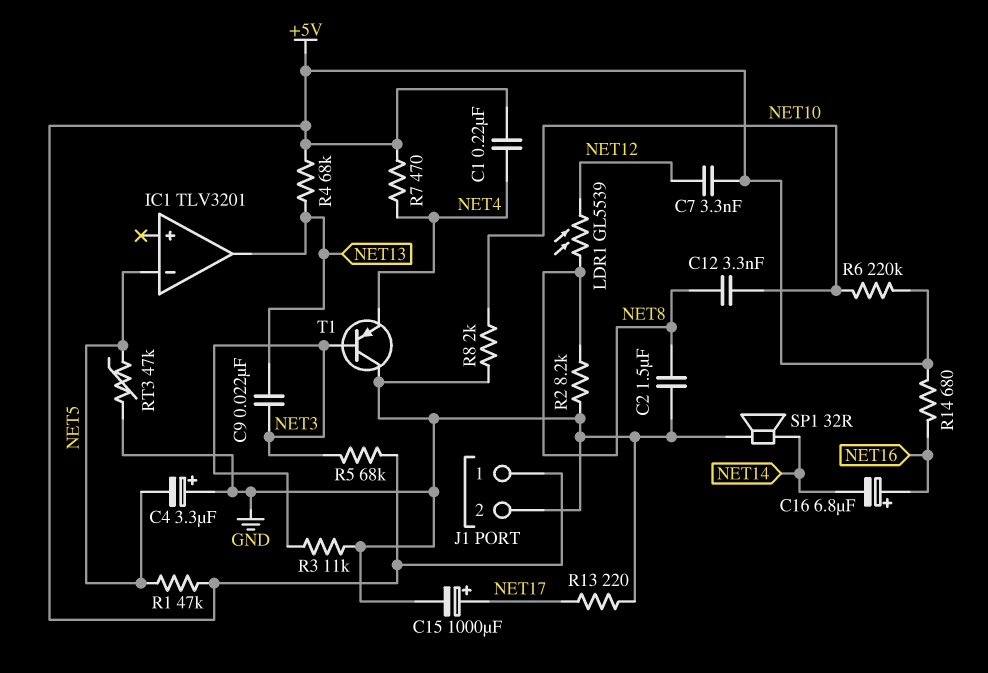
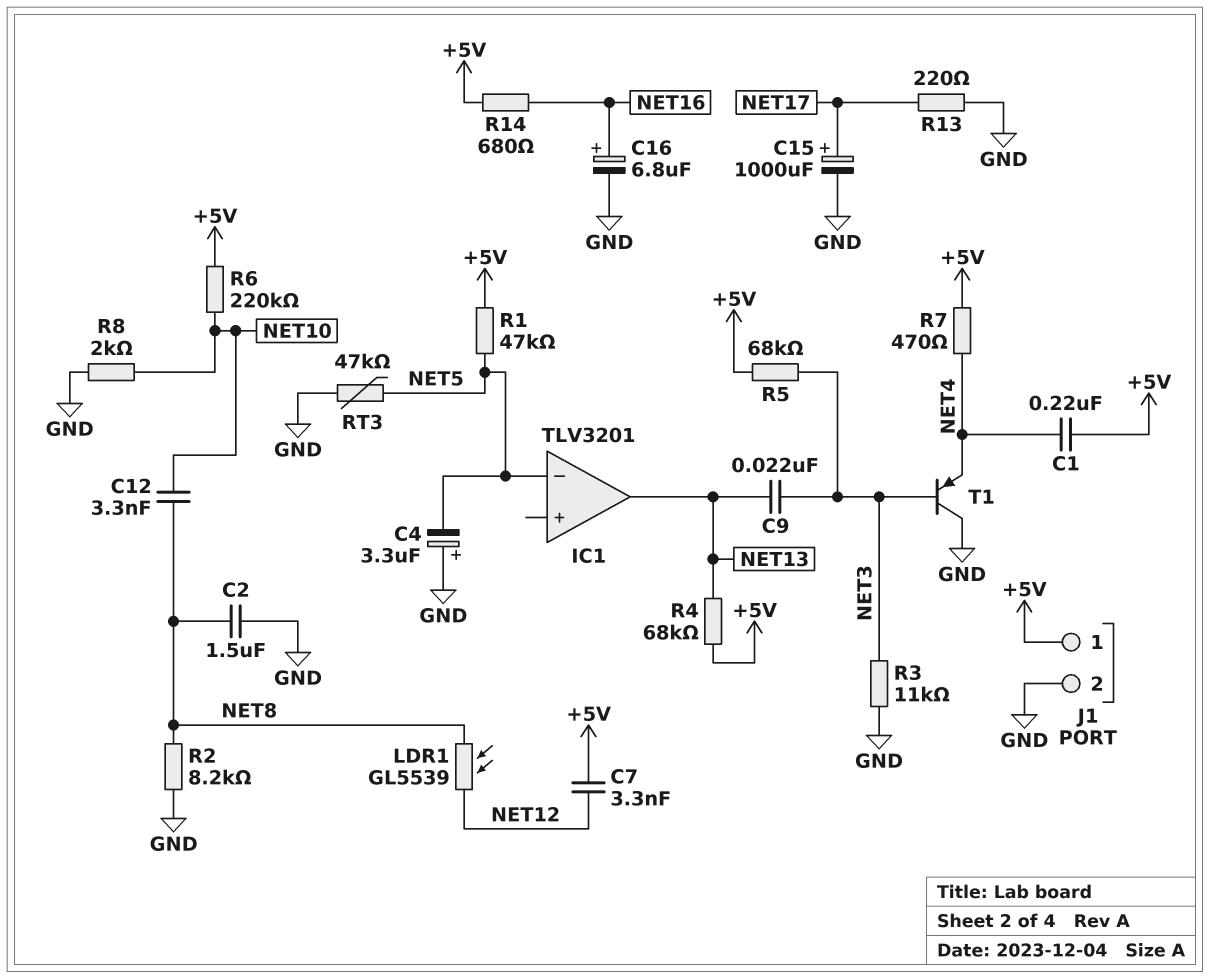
C16: 6.8uF (plus NET16, minus NET14) -> 6.8uF (plus NET16, minus GND)
SP1: speaker 32R (GND, NET14) -> none

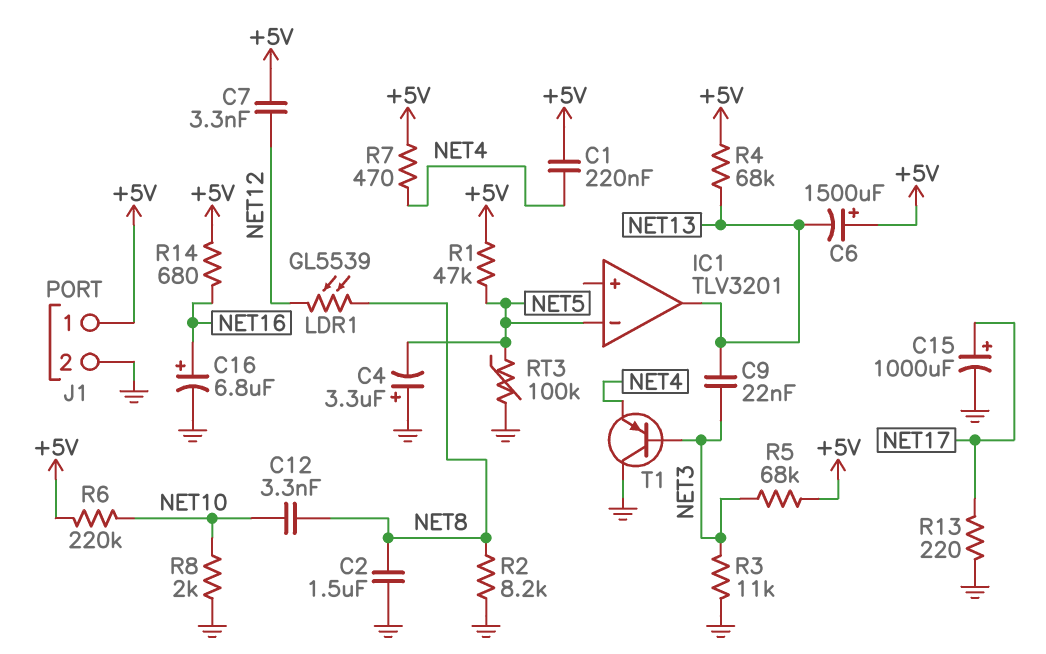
C6: none -> 1500uF (plus +5V, minus NET13)
RT3: 47k (GND, NET5) -> 100k (GND, NET5)

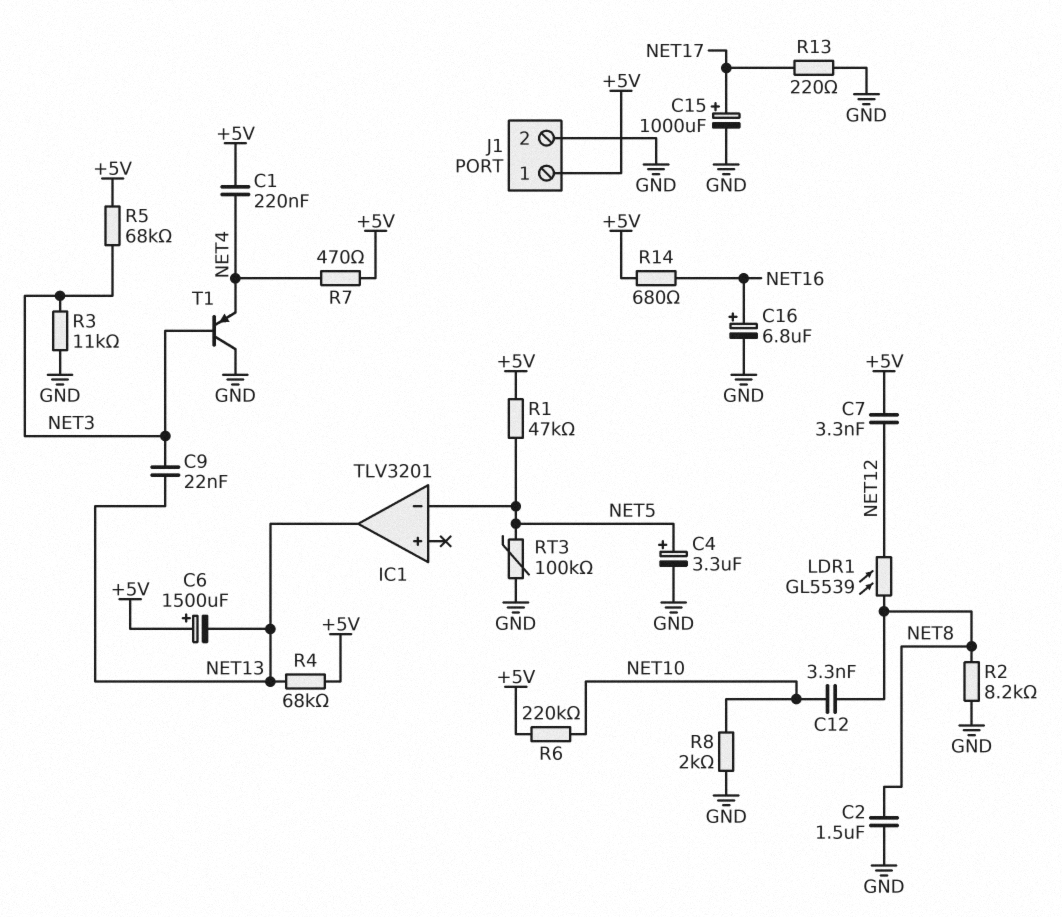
C4: 3.3uF (plus GND, minus NET5) -> 3.3uF (plus NET5, minus GND)

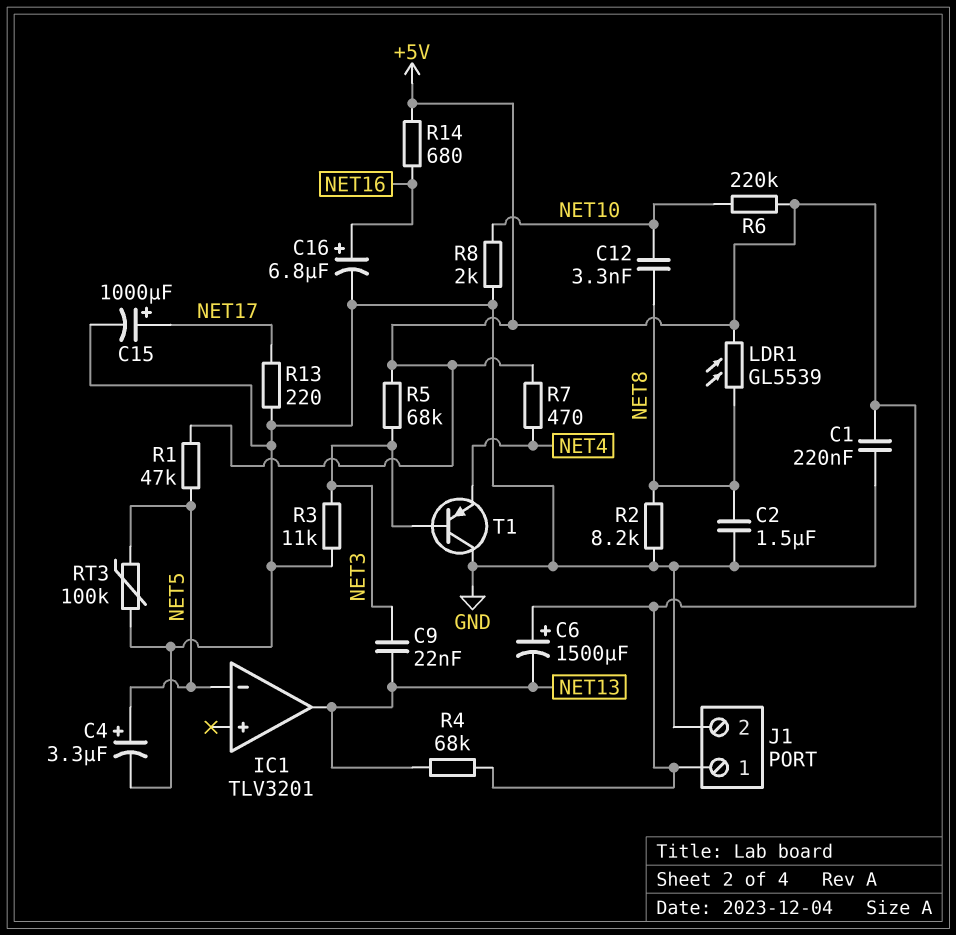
C1: 220nF (+5V, NET4) -> 220nF (+5V, GND)
C7: 3.3nF (+5V, NET12) -> none
LDR1: GL5539 (NET8, NET12) -> GL5539 (+5V, NET8)

